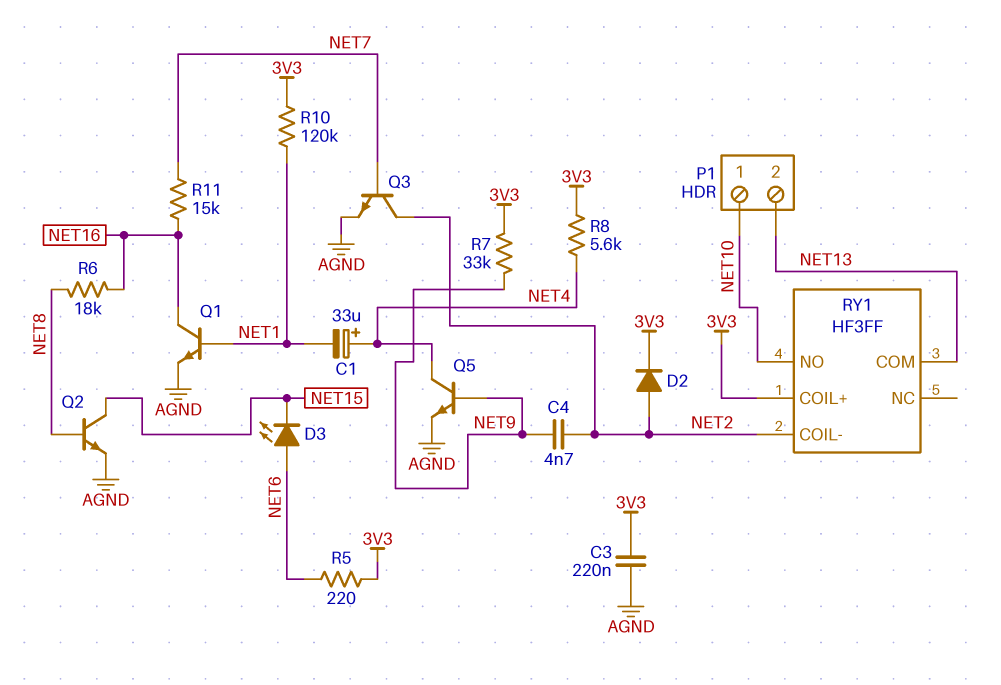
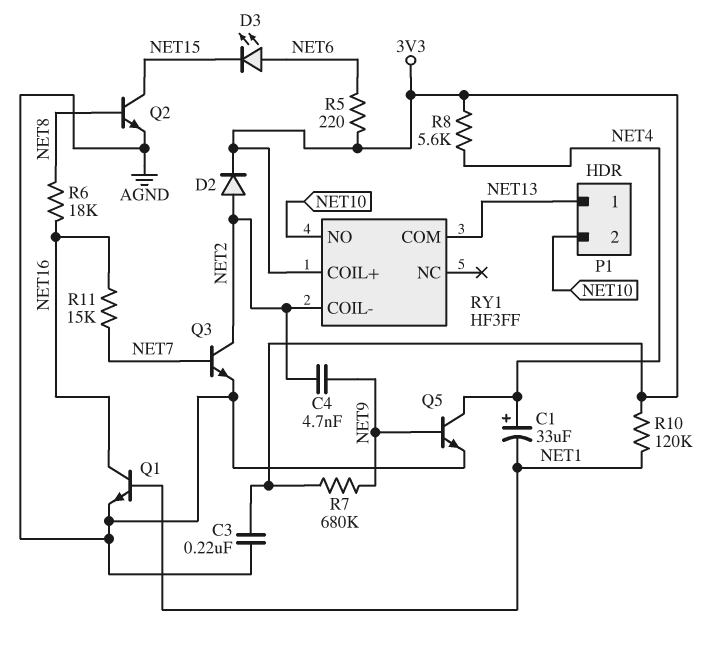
P1 pin 1: NET10 -> NET13
P1 pin 2: NET13 -> NET10
R7: 33k (3V3, NET9) -> 680k (3V3, NET9)

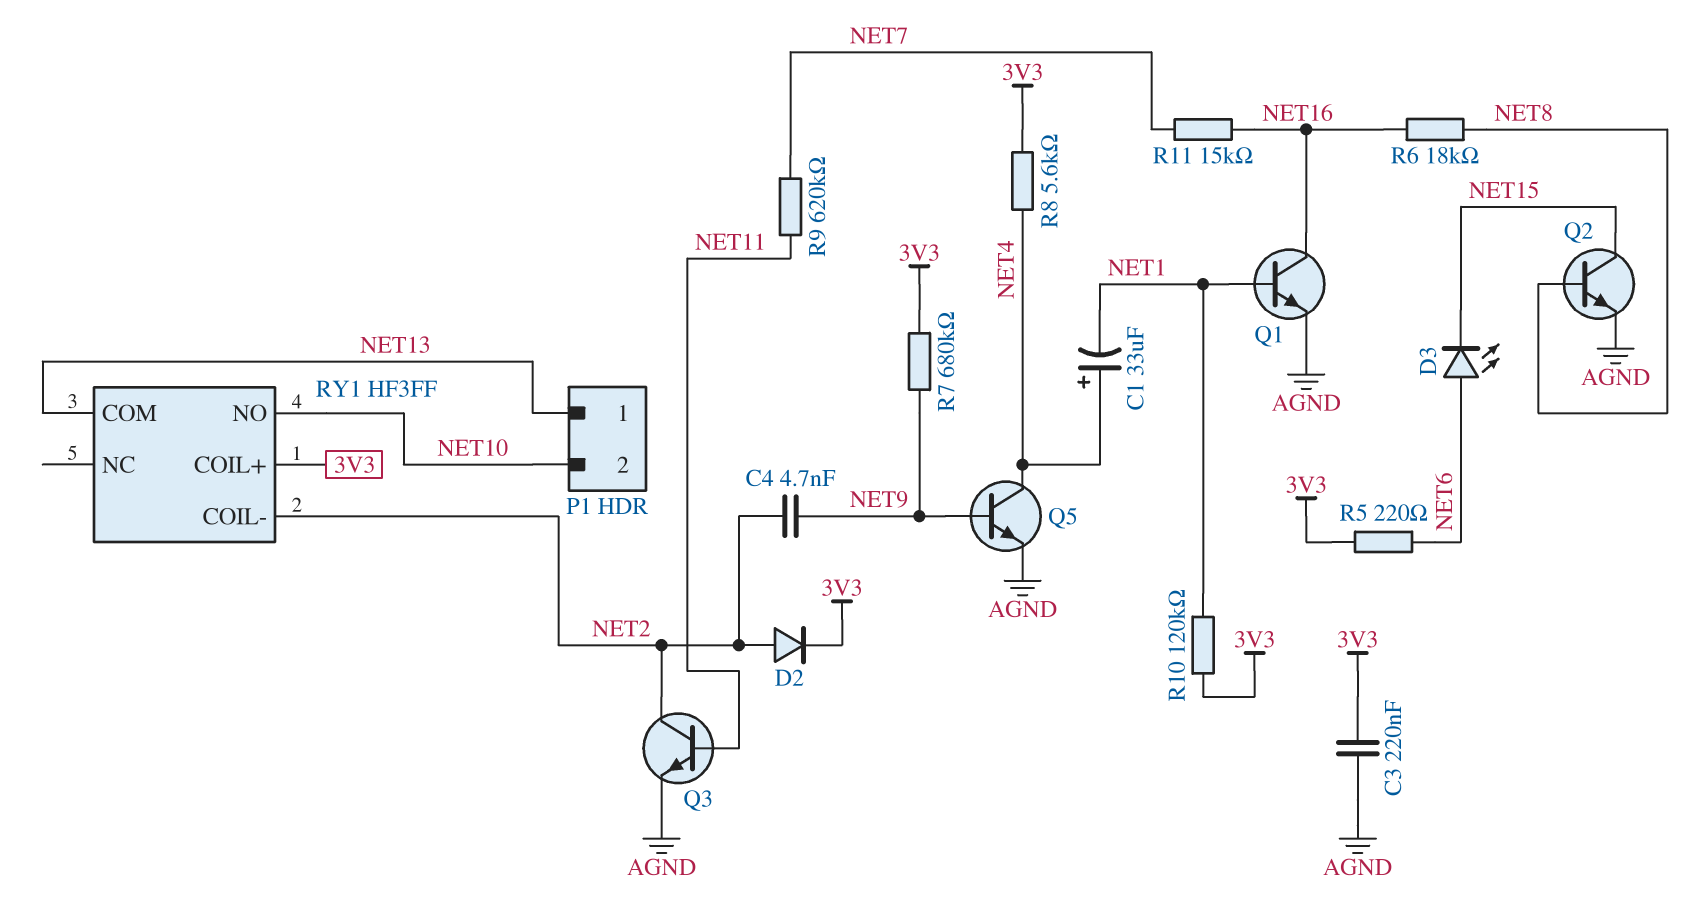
Q3: NPN (B NET7, C NET2, E AGND) -> NPN (B NET11, C NET2, E AGND)
R9: none -> 620k (NET7, NET11)

